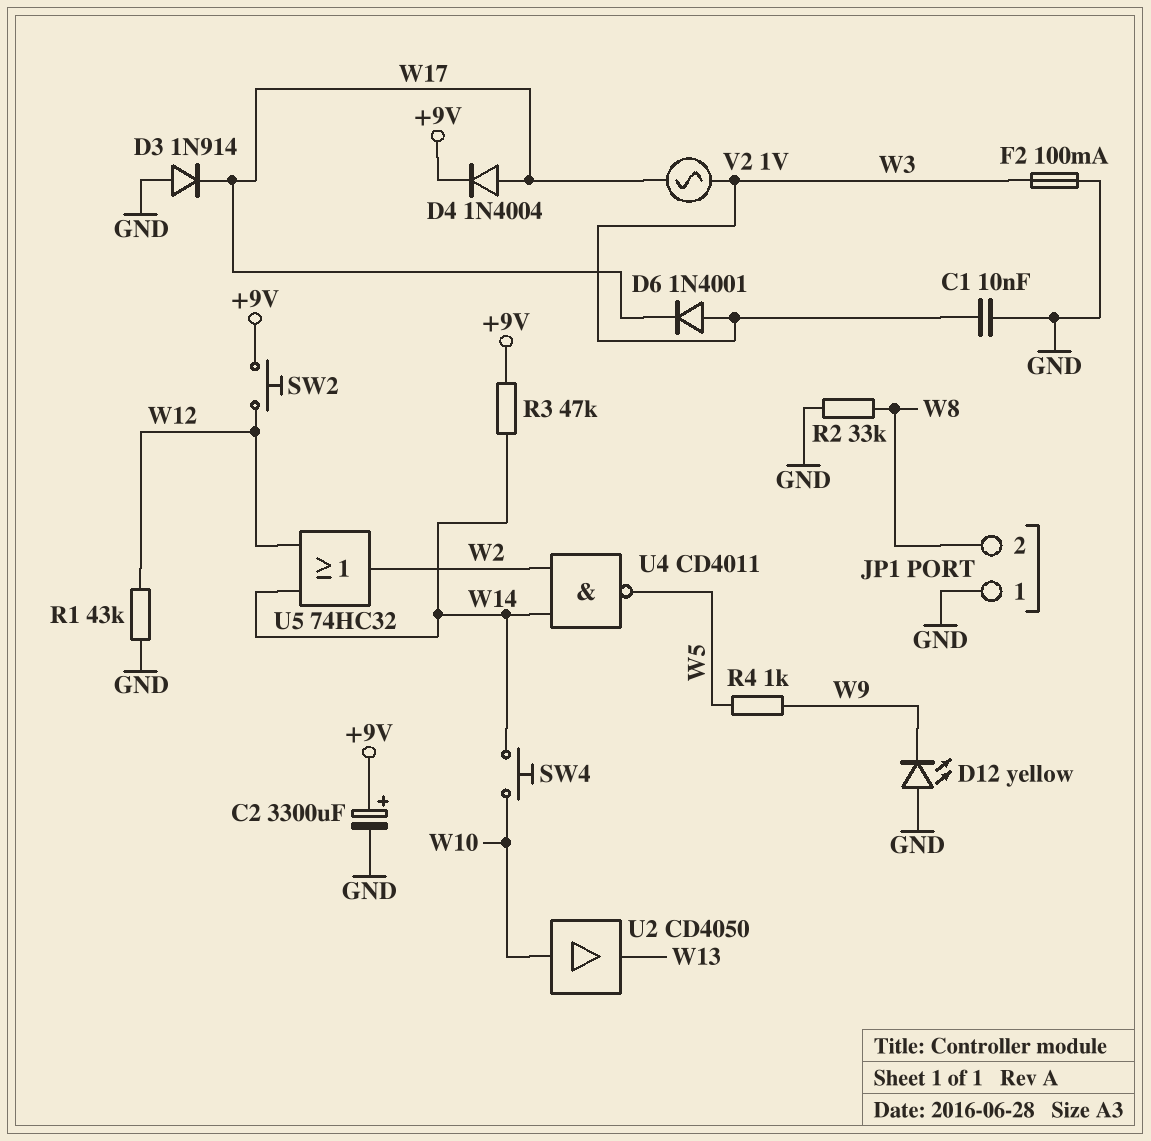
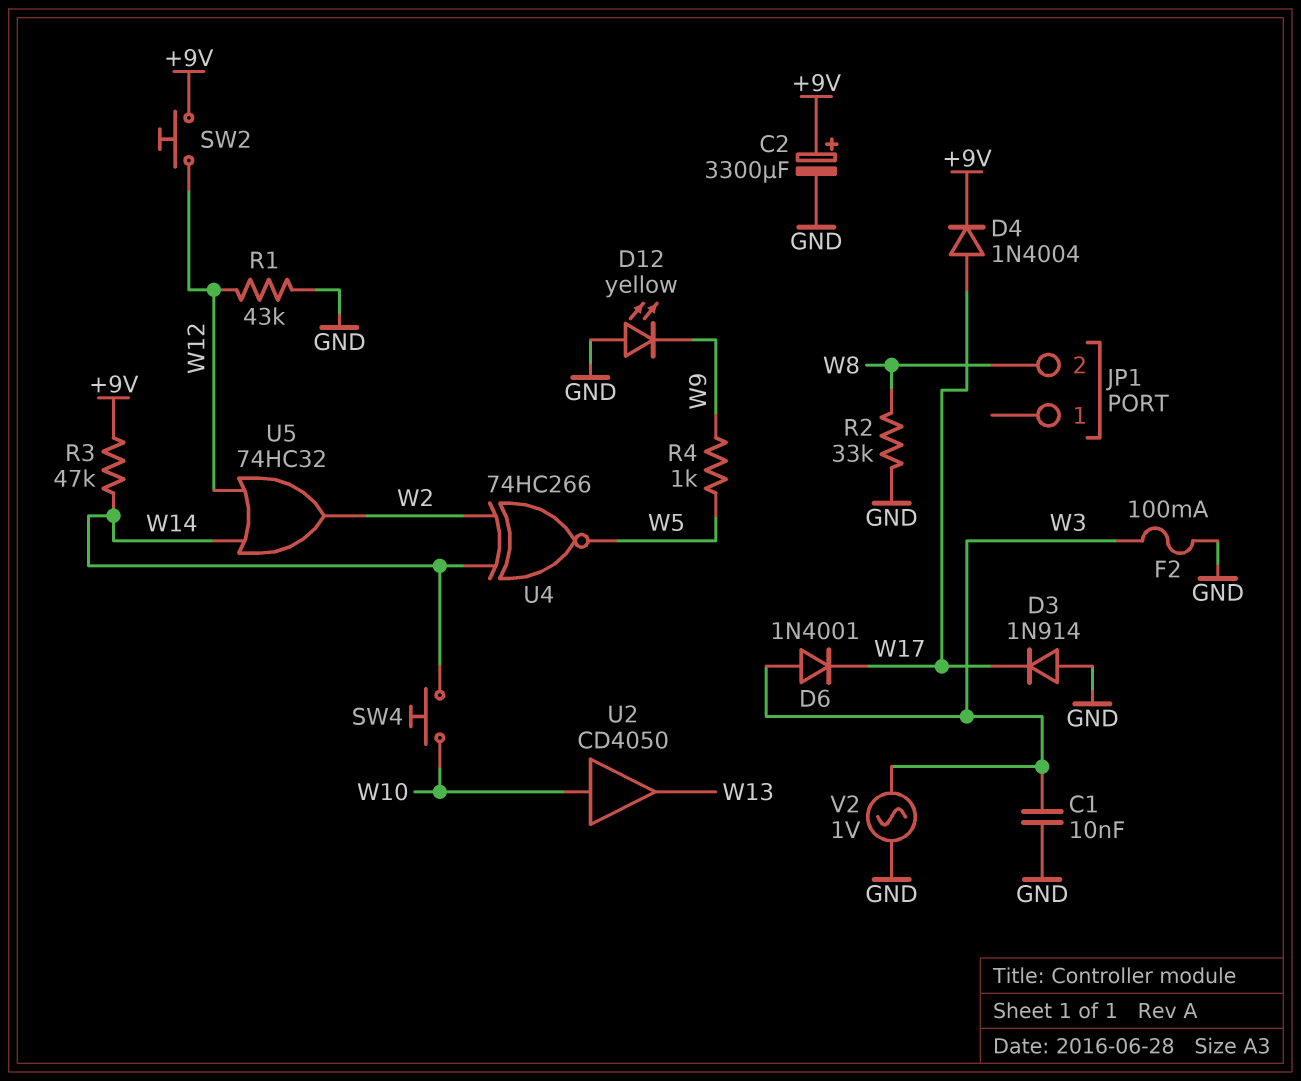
JP1 pin 1: GND -> none
U4: NAND CD4011 (in W2, in W14, out W5) -> XNOR 74HC266 (in W2, in W14, out W5)
V2: AC 1V (W3, W17) -> AC 1V (GND, W3)

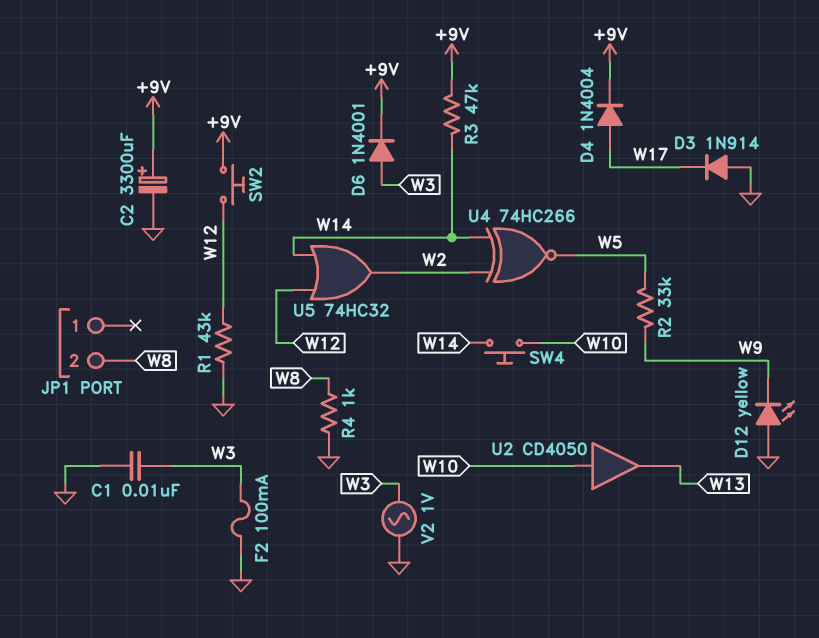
D6: diode 1N4001 (A W3, K W17) -> diode 1N4001 (A W3, K +9V)
R2: 33k (GND, W8) -> 33k (W5, W9)
R4: 1k (W5, W9) -> 1k (GND, W8)

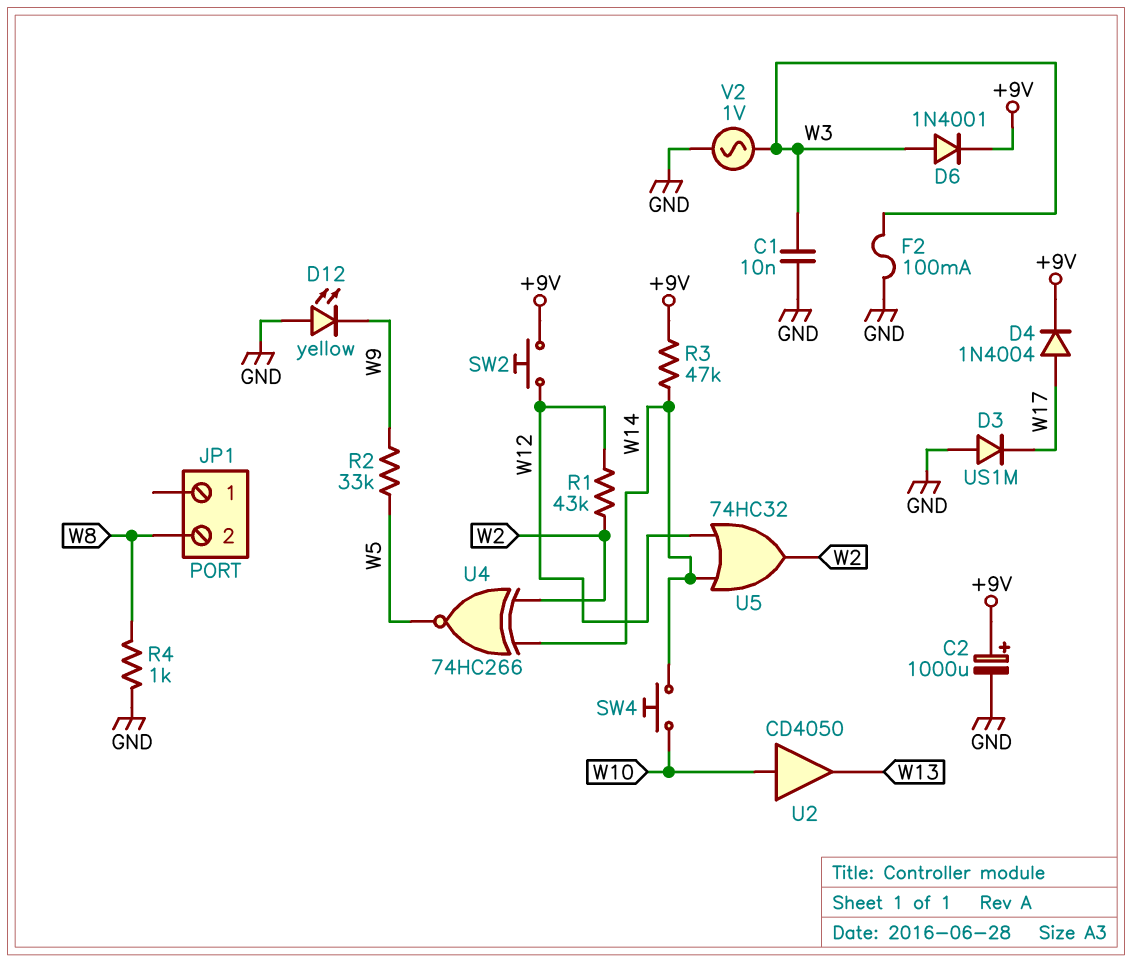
C2: 3300uF (plus +9V, minus GND) -> 1000uF (plus +9V, minus GND)
D3: diode 1N914 (A GND, K W17) -> diode US1M (A GND, K W17)
R1: 43k (GND, W12) -> 43k (W2, W12)

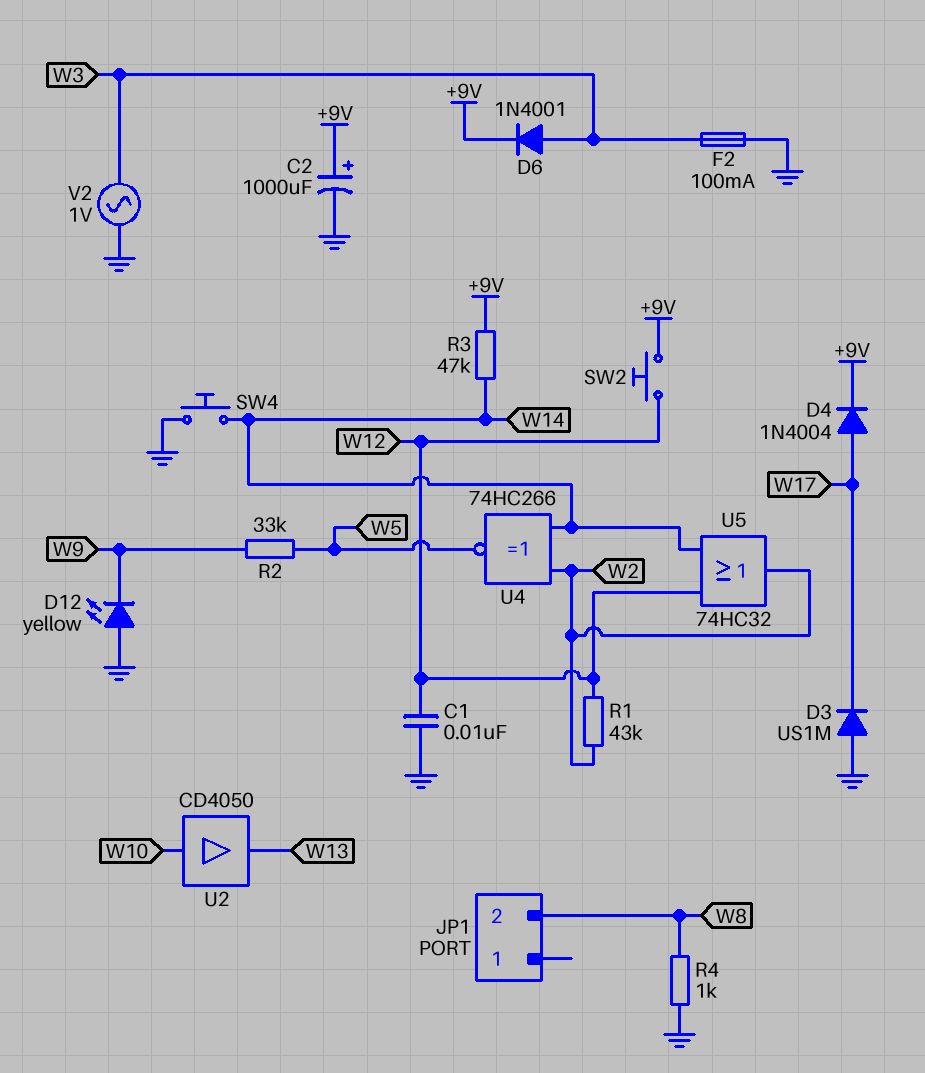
C1: 10nF (GND, W3) -> 10nF (GND, W12)
SW4: button (W10, W14) -> button (GND, W14)

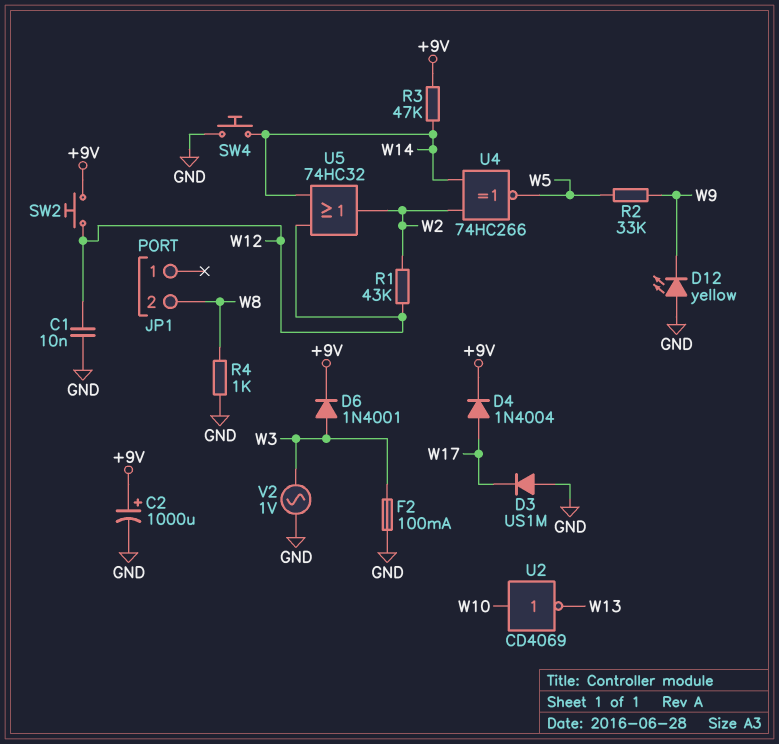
U2: buffer CD4050 (in W10, out W13) -> NOT CD4069 (in W10, out W13)

